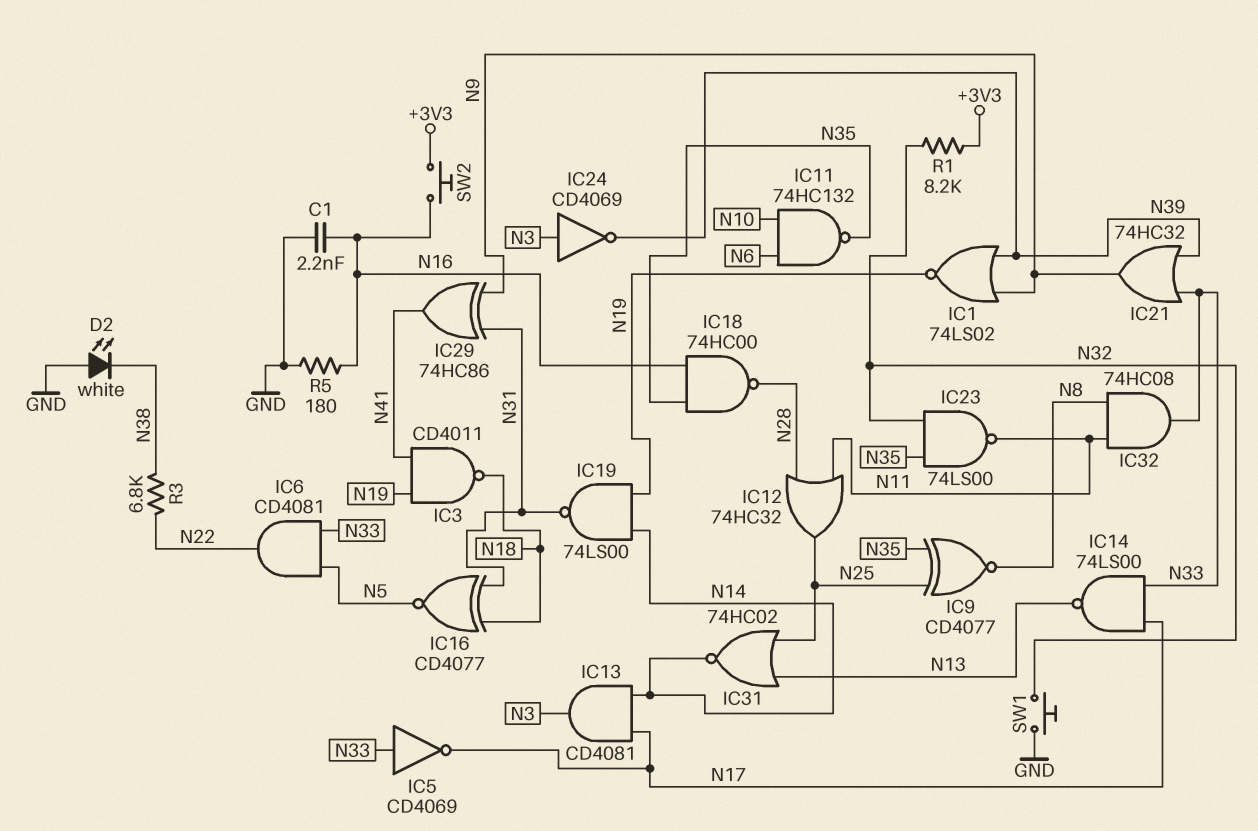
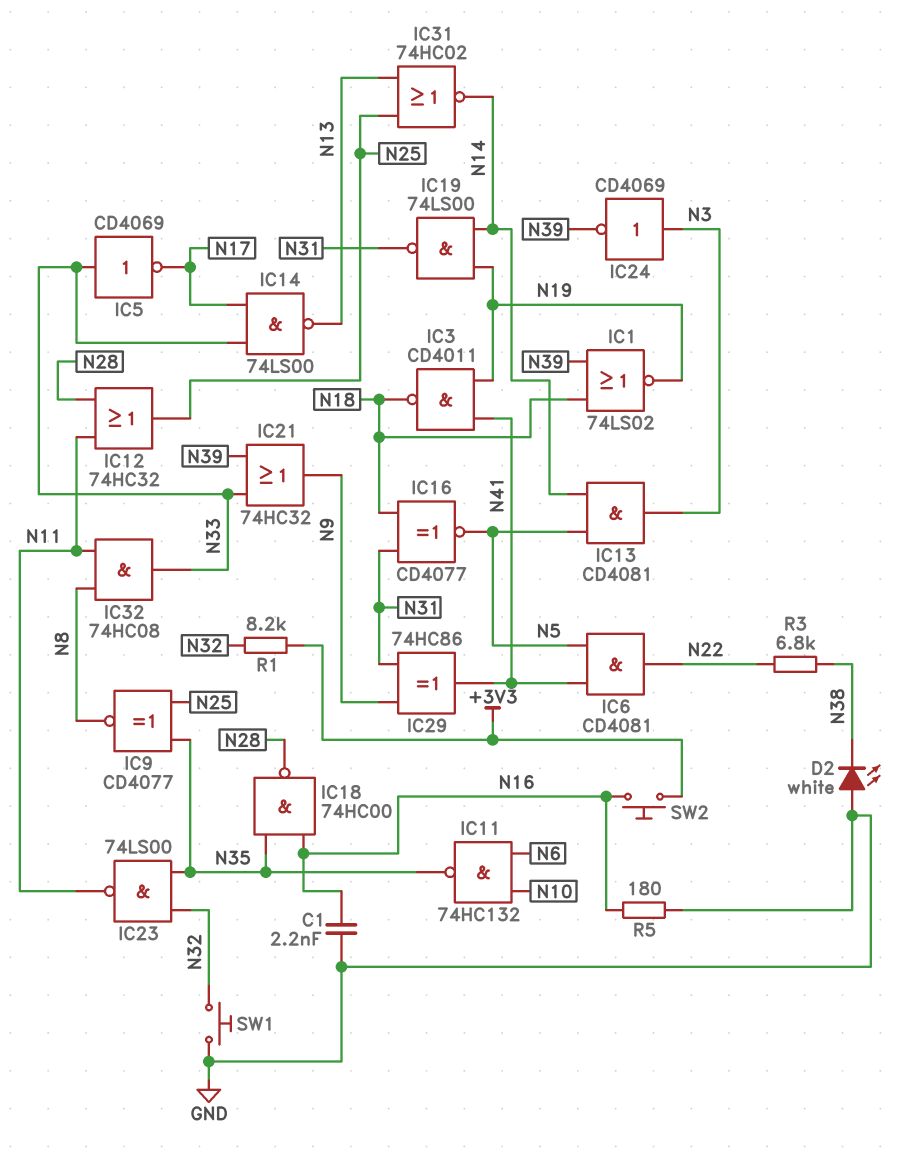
IC1: NOR 74LS02 (in N9, in N39, out N19) -> NOR 74LS02 (in N18, in N39, out N19)
IC6: AND CD4081 (in N5, in N33, out N22) -> AND CD4081 (in N5, in N41, out N22)
IC13: AND CD4081 (in N14, in N17, out N3) -> AND CD4081 (in N5, in N14, out N3)

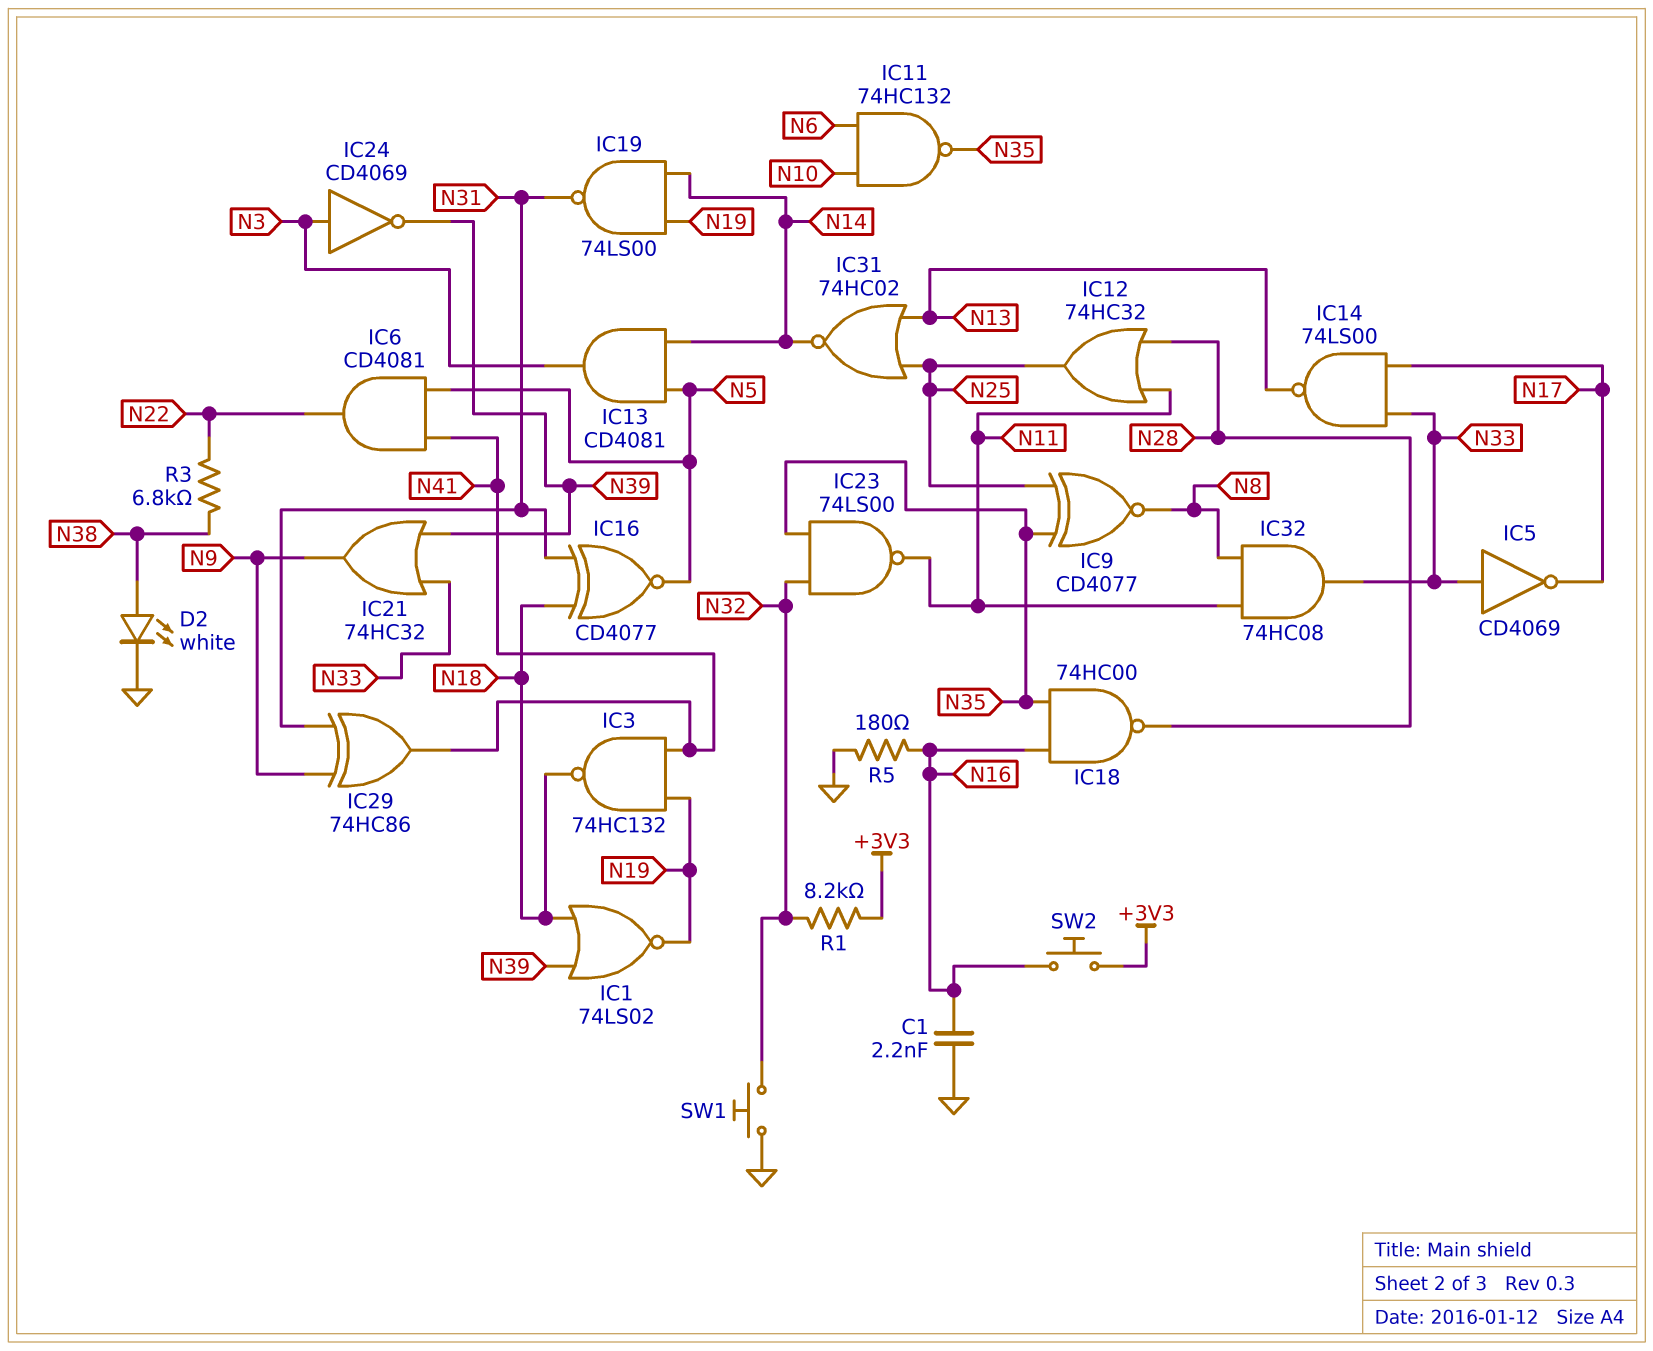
D2: LED white (A GND, K N38) -> LED white (A N38, K GND)
IC3: NAND CD4011 (in N19, in N41, out N18) -> NAND 74HC132 (in N19, in N41, out N18)

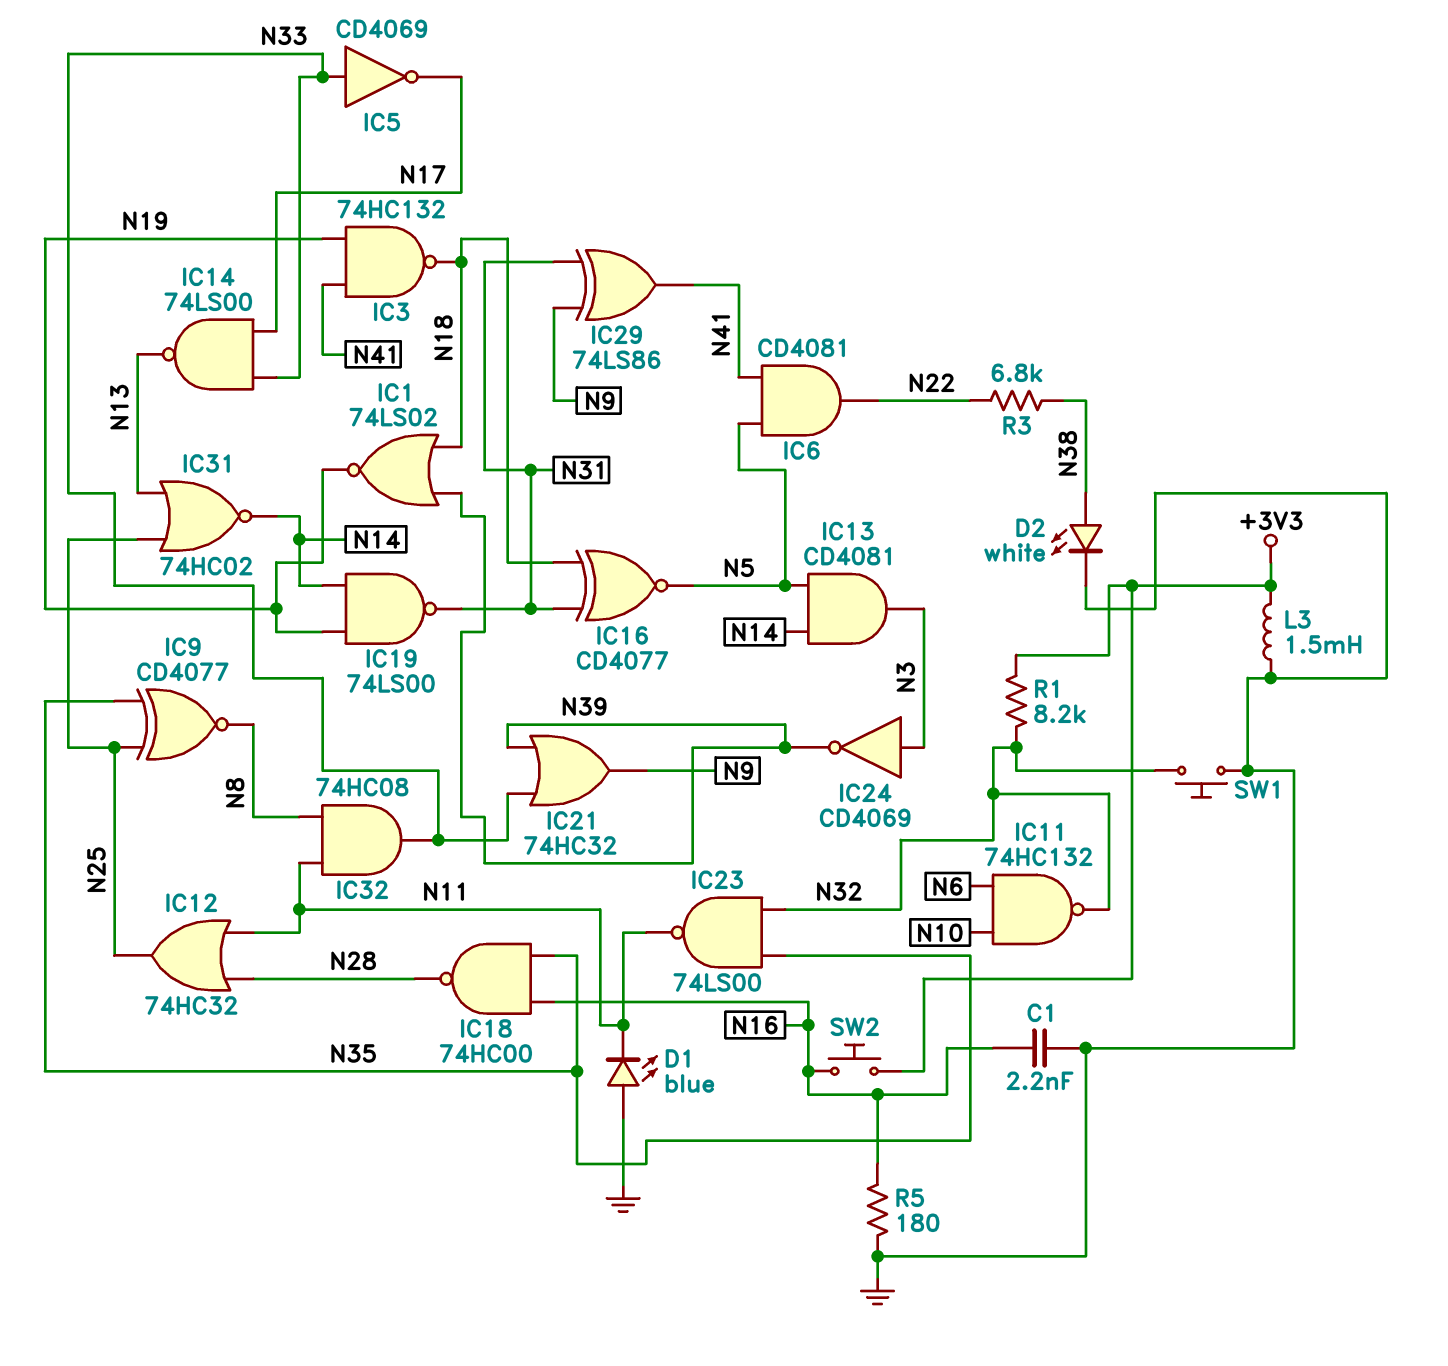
D1: none -> LED blue (A GND, K N11)
IC11: NAND 74HC132 (in N6, in N10, out N35) -> NAND 74HC132 (in N6, in N10, out N32)
IC29: XOR 74HC86 (in N9, in N31, out N41) -> XOR 74LS86 (in N9, in N31, out N41)
L3: none -> 1.5mH (+3V3, GND)

